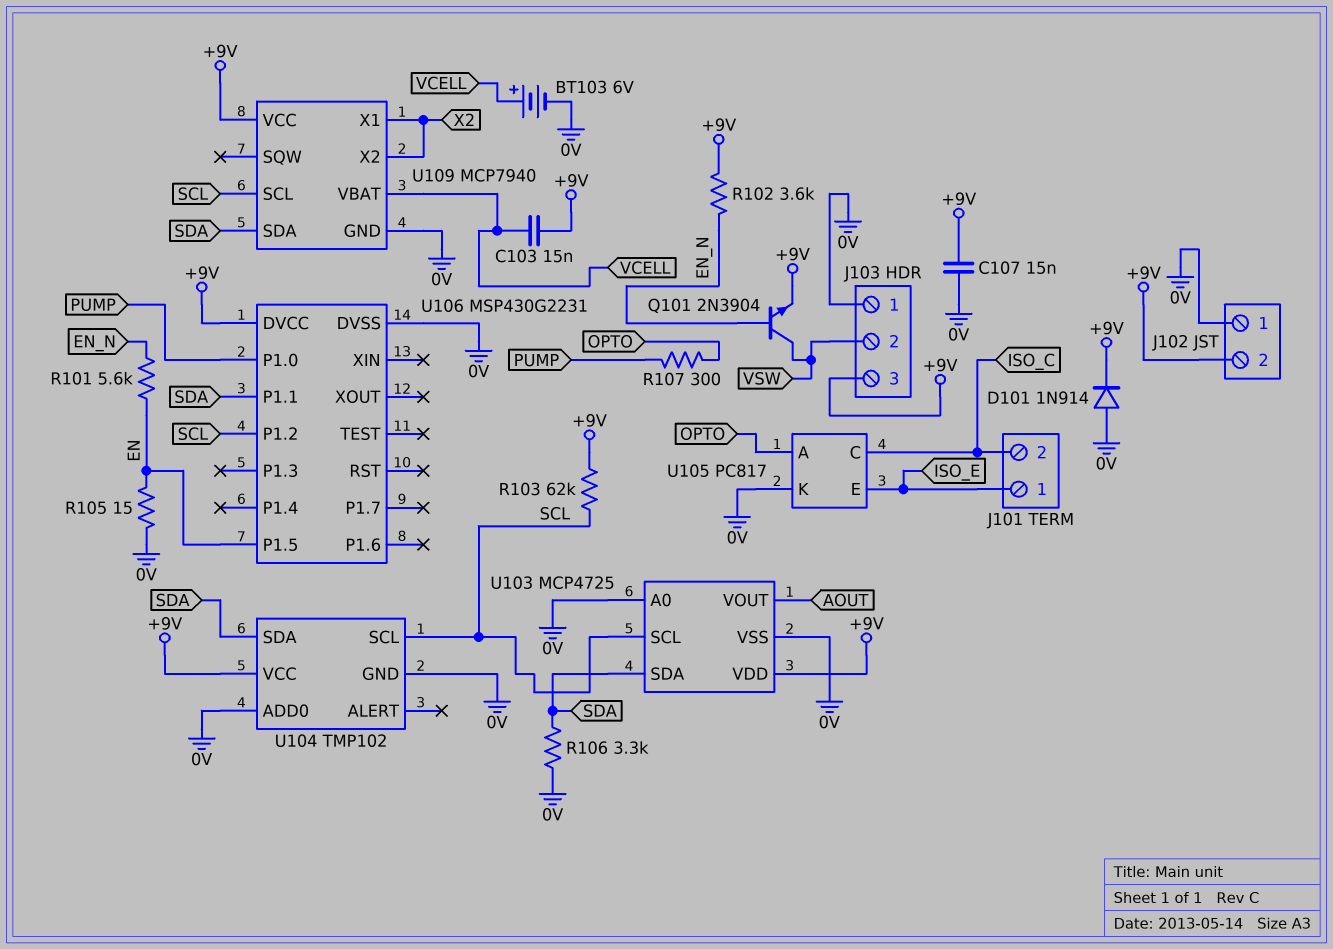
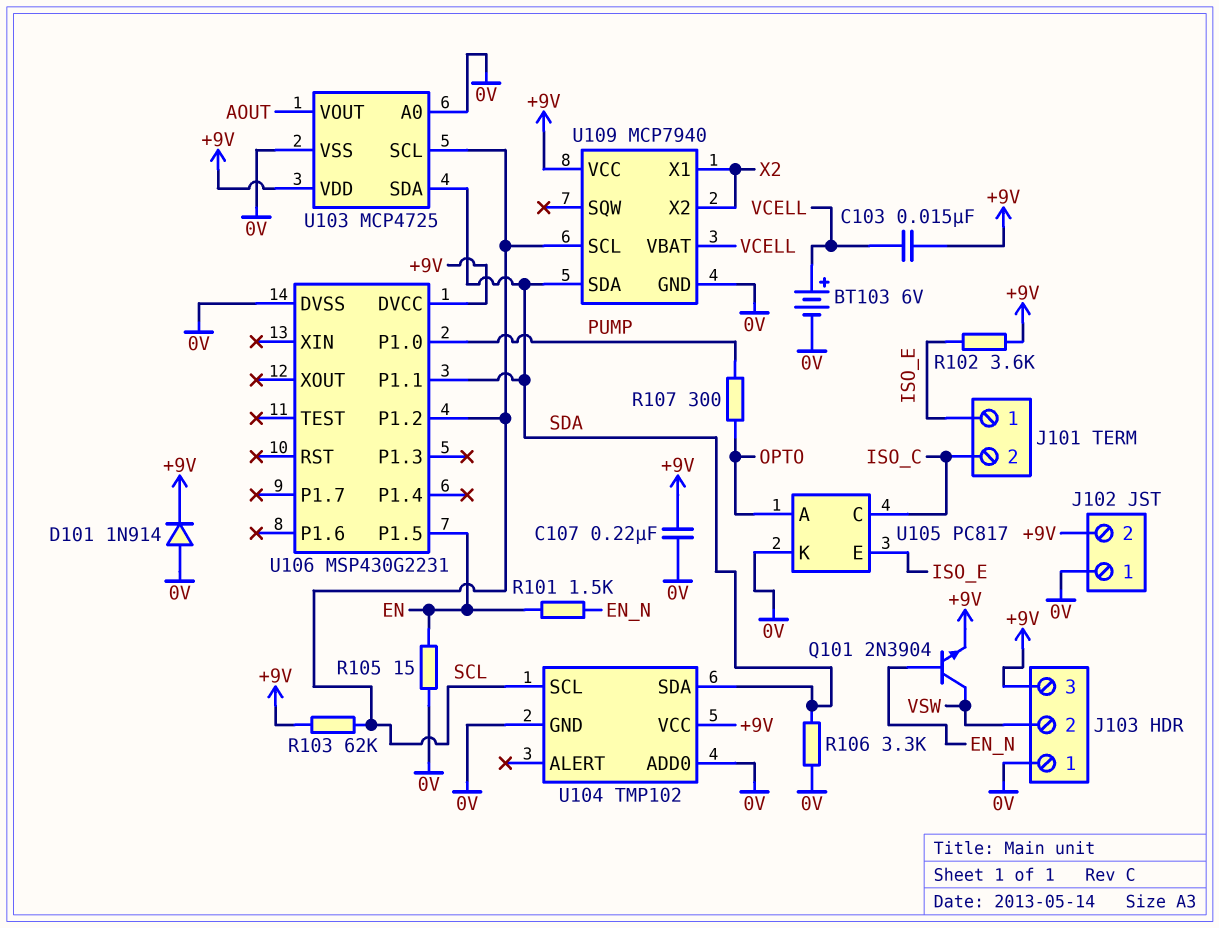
C107: 15nF (+9V, 0V) -> 220nF (+9V, 0V)
R101: 5.6k (EN, EN_N) -> 1.5k (EN, EN_N)
R102: 3.6k (+9V, EN_N) -> 3.6k (+9V, ISO_E)

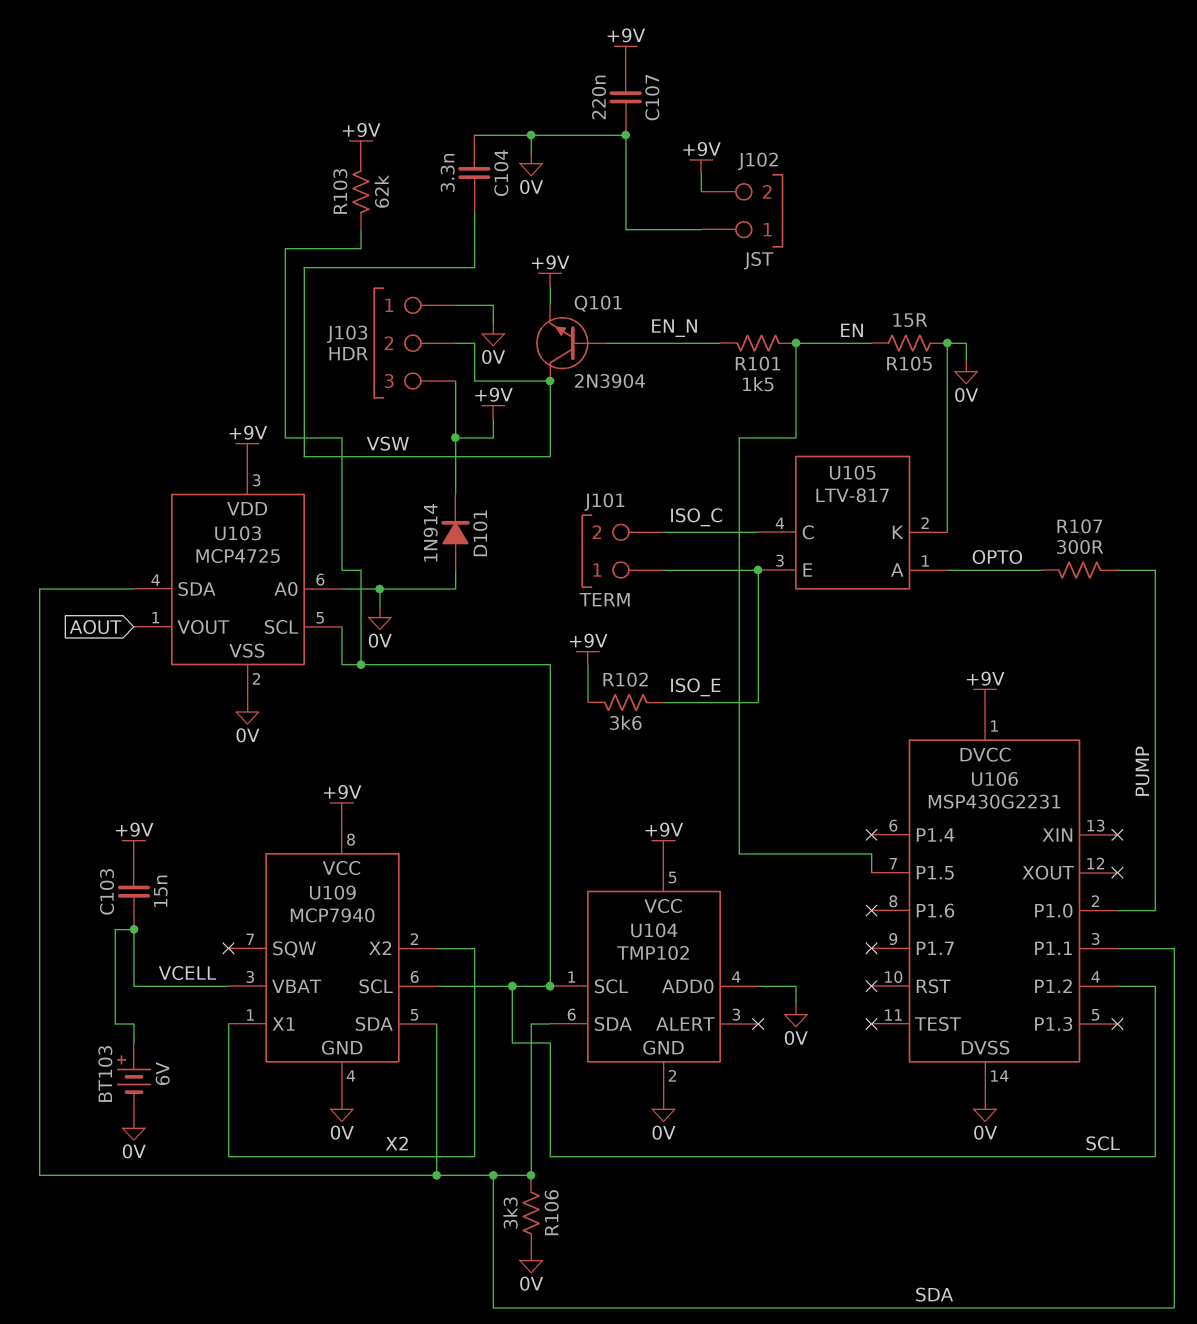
C104: none -> 3.3nF (0V, VSW)
U105: PC817 -> LTV-817

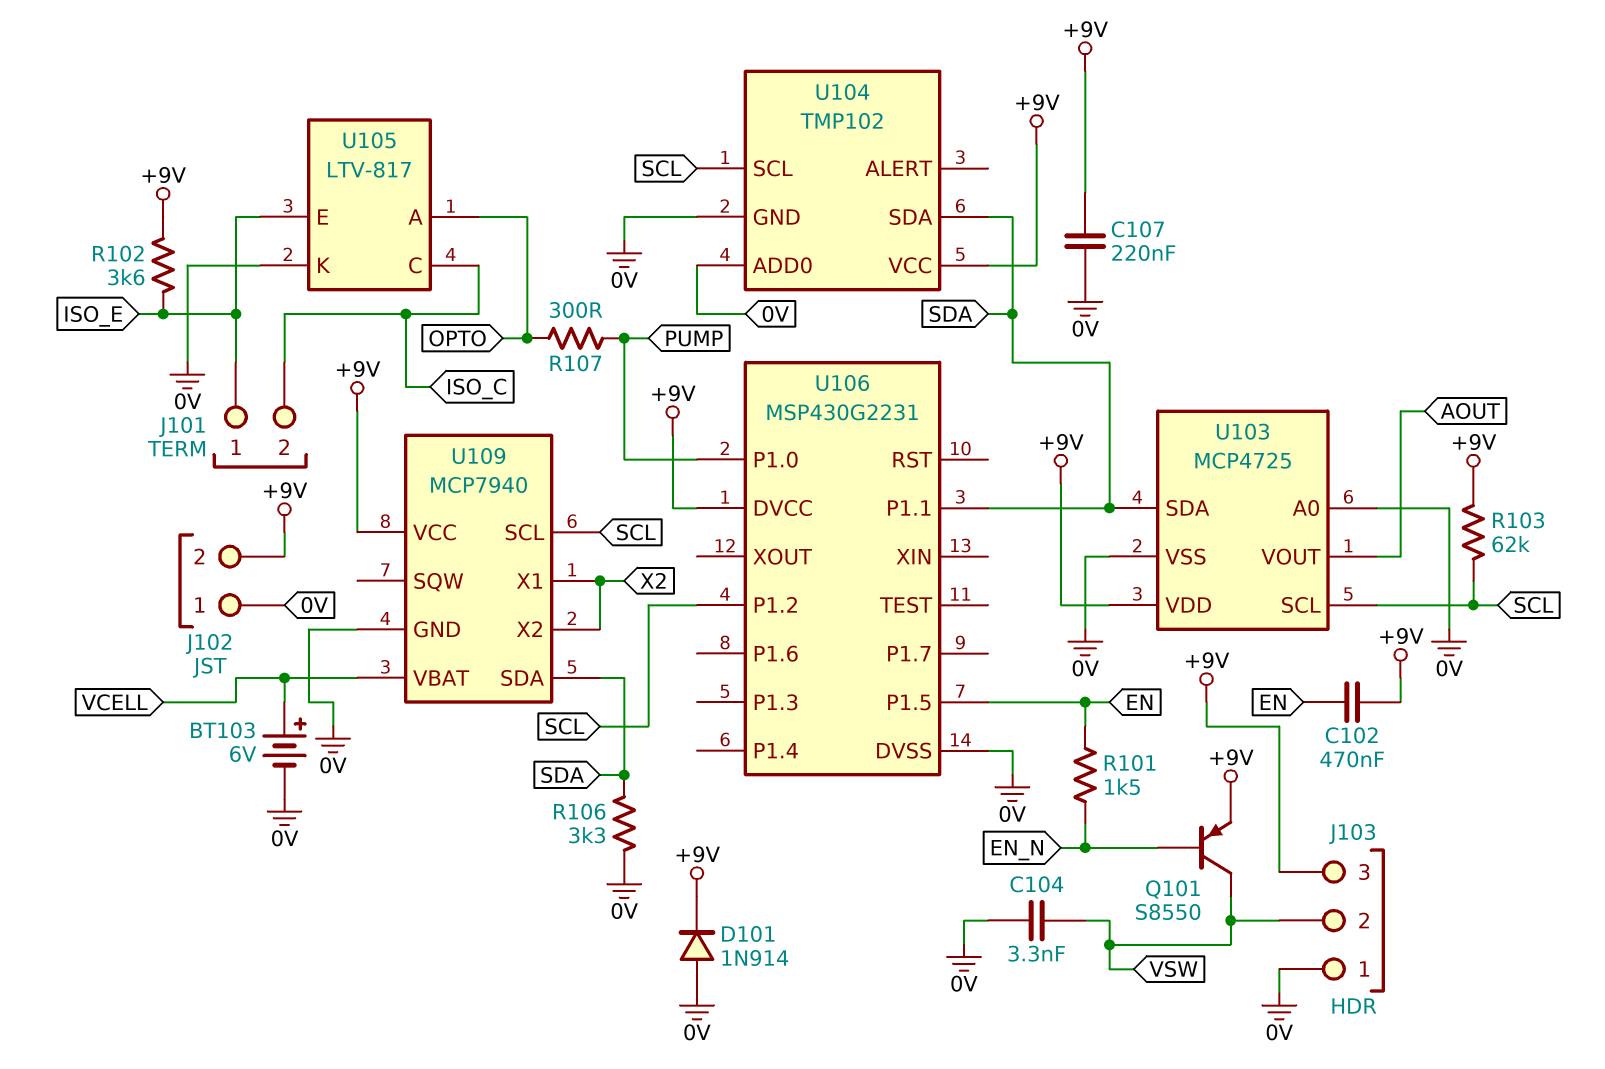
C102: none -> 470nF (+9V, EN)
C103: 15nF (+9V, VCELL) -> none
Q101: NPN 2N3904 (B EN_N, C VSW, E +9V) -> PNP S8550 (B EN_N, C VSW, E +9V)
R105: 15 (0V, EN) -> none

